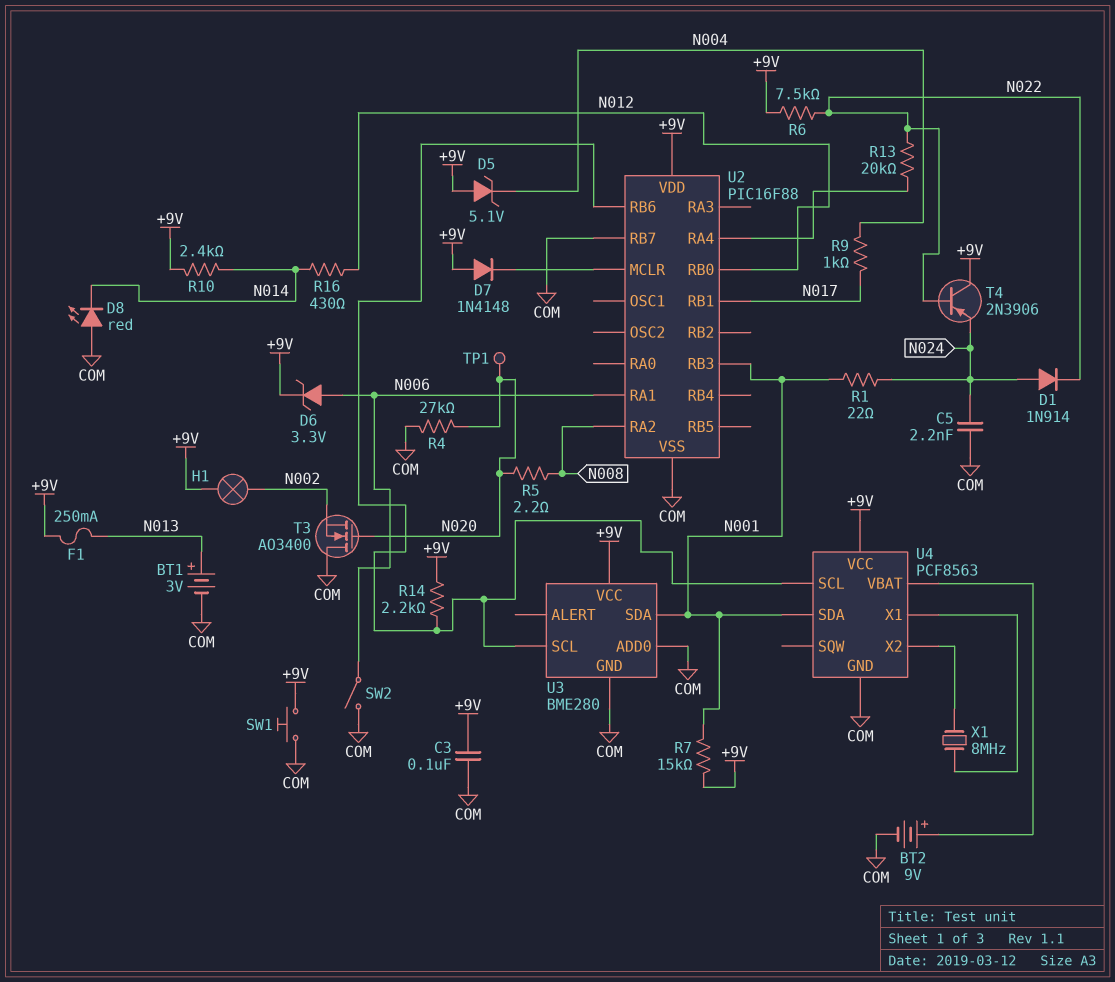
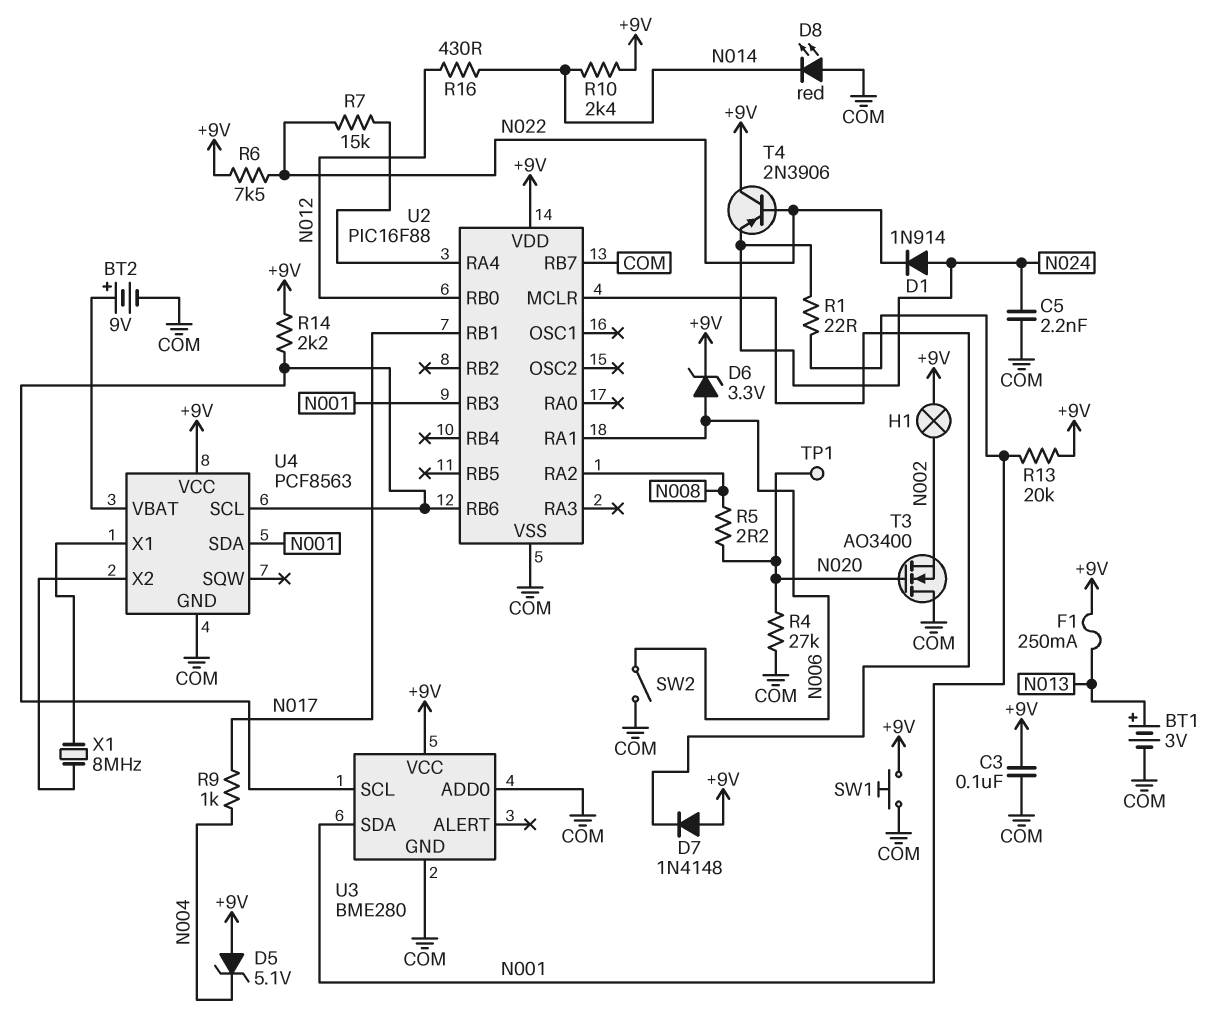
R7: 15k (+9V, N001) -> 15k (N022, U2/RA4)
R13: 20k (N022, U2/RA4) -> 20k (+9V, N001)

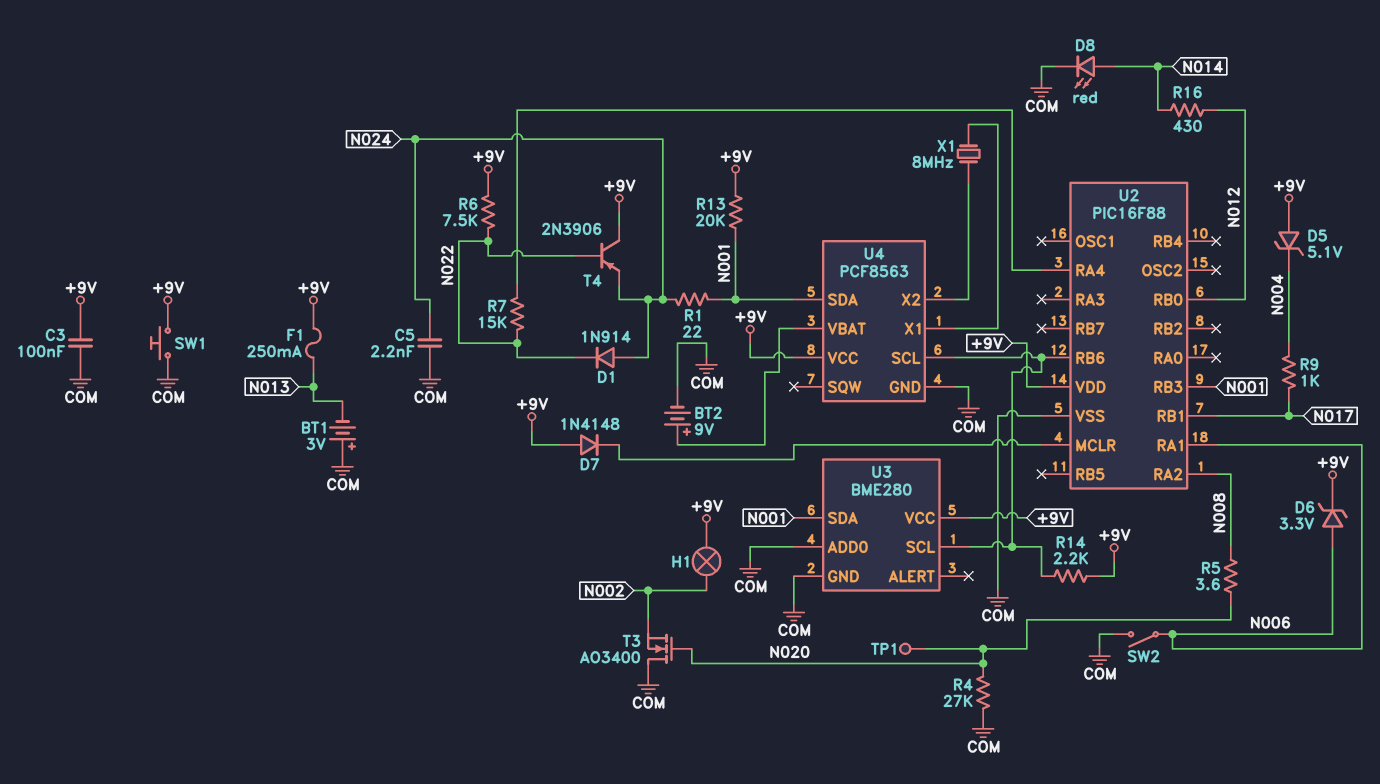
BT1: 3V (plus N013, minus COM) -> 3V (plus COM, minus N013)
D8: LED red (A COM, K N014) -> LED red (A N014, K COM)
R5: 2.2 (N008, N020) -> 3.6 (N008, N020)
R10: 2.4k (+9V, N014) -> none
U2 pin RB7: COM -> none

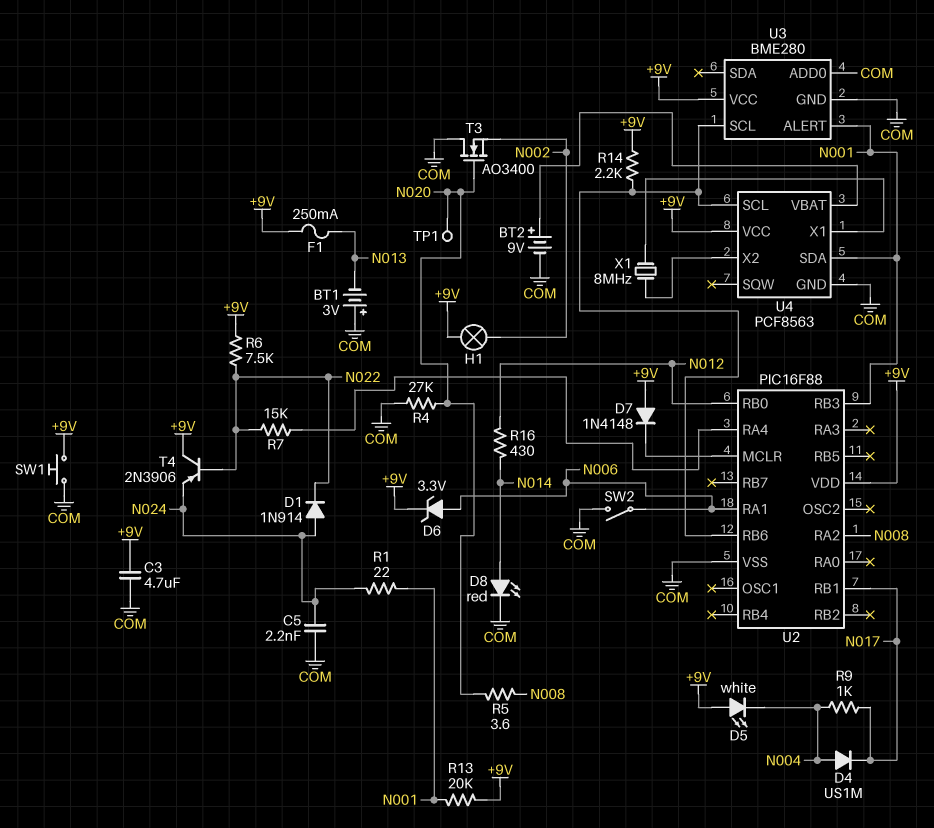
C3: 100nF (+9V, COM) -> 4.7uF (+9V, COM)
D4: none -> diode US1M (A N004, K N017)
D5: zener 5.1V (A +9V, K N004) -> LED white (A +9V, K N004)
U3 pin ALERT: none -> N001
U3 pin SDA: N001 -> none

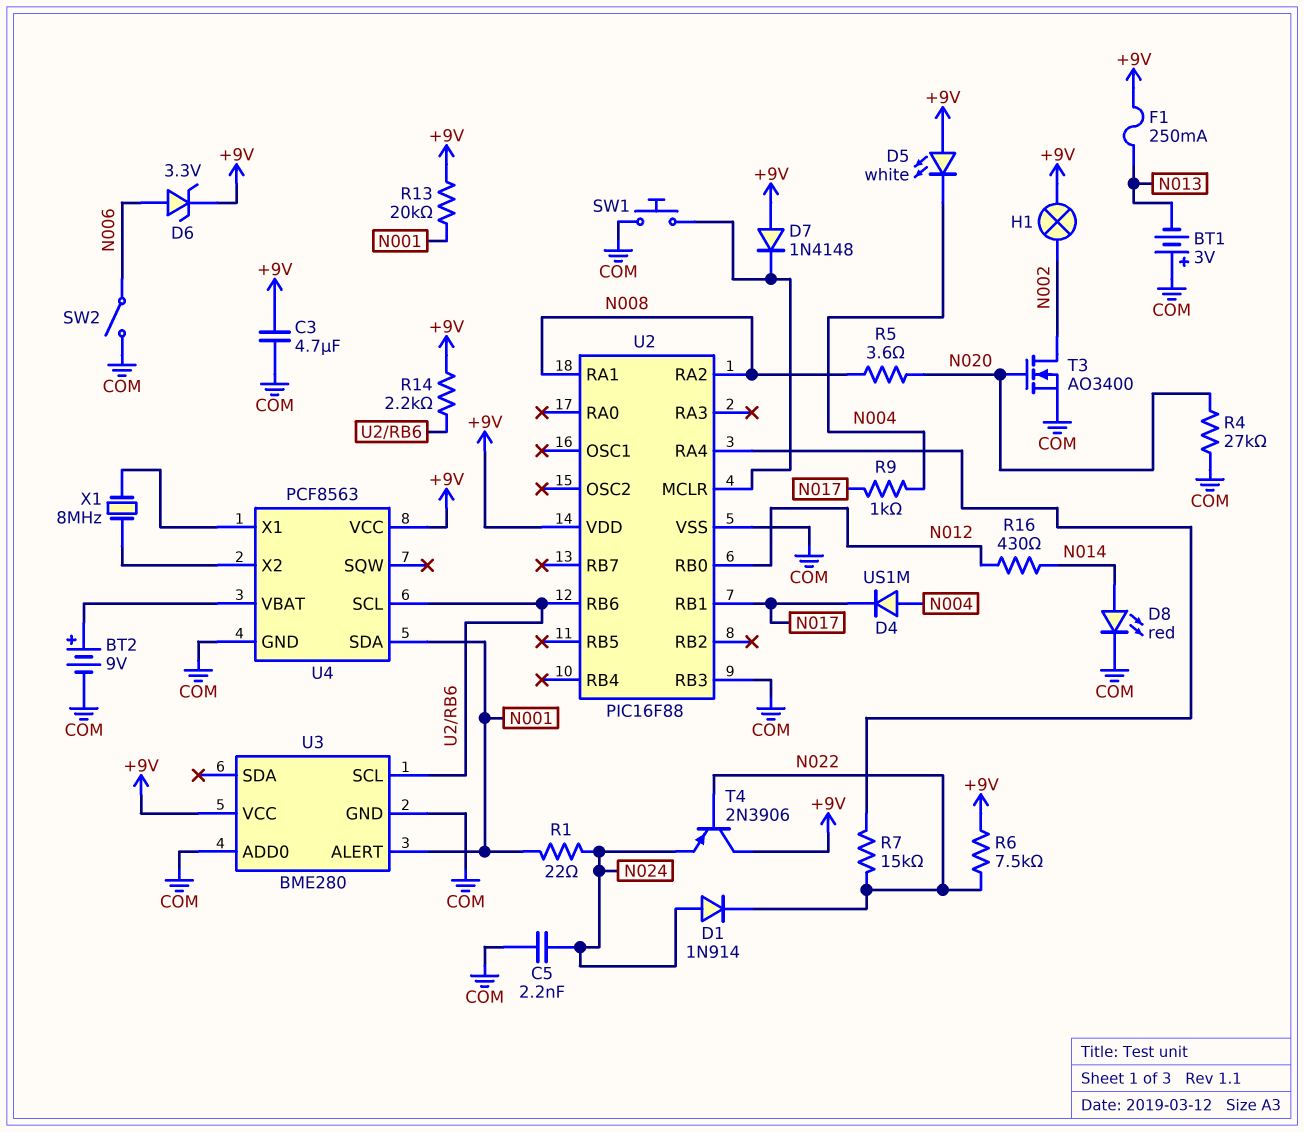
SW1: button (+9V, COM) -> button (COM, U2/MCLR)
T3: NMOS AO3400 (G N020, D COM, S N002) -> NMOS AO3400 (G N020, D N002, S COM)
TP1: test point (N020) -> none
U2 pin RA1: N006 -> N008
U2 pin RB3: N001 -> COM

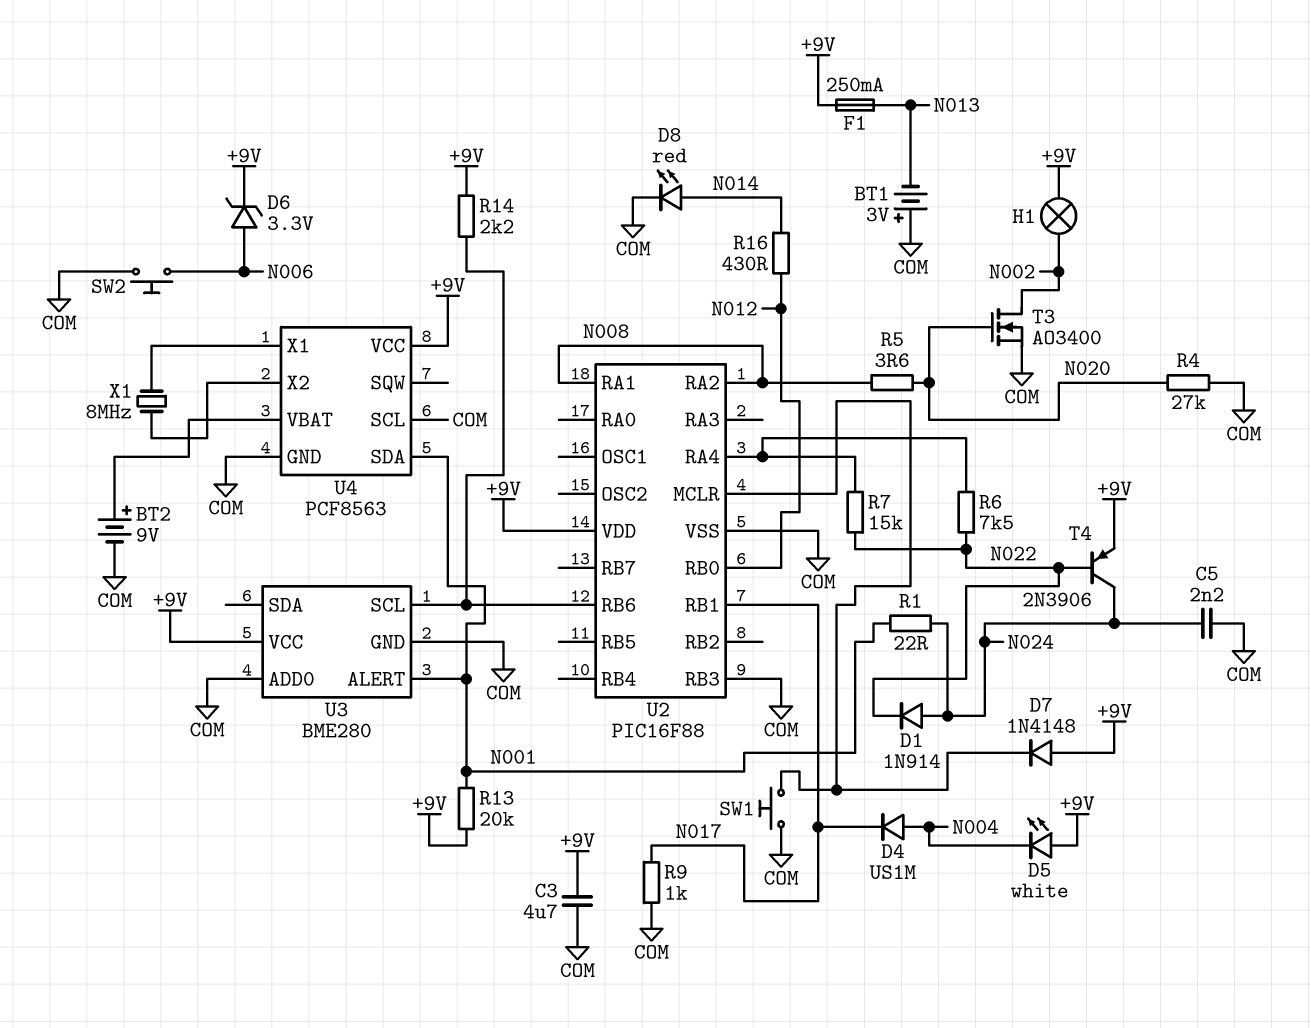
R6: 7.5k (+9V, N022) -> 7.5k (N022, U2/RA4)
R9: 1k (N004, N017) -> 1k (COM, N017)
SW2: switch (COM, N006) -> button (COM, N006)
T4: PNP 2N3906 (B N022, C +9V, E N024) -> PNP 2N3906 (B N022, C N024, E +9V)
U4 pin SCL: U2/RB6 -> COM

